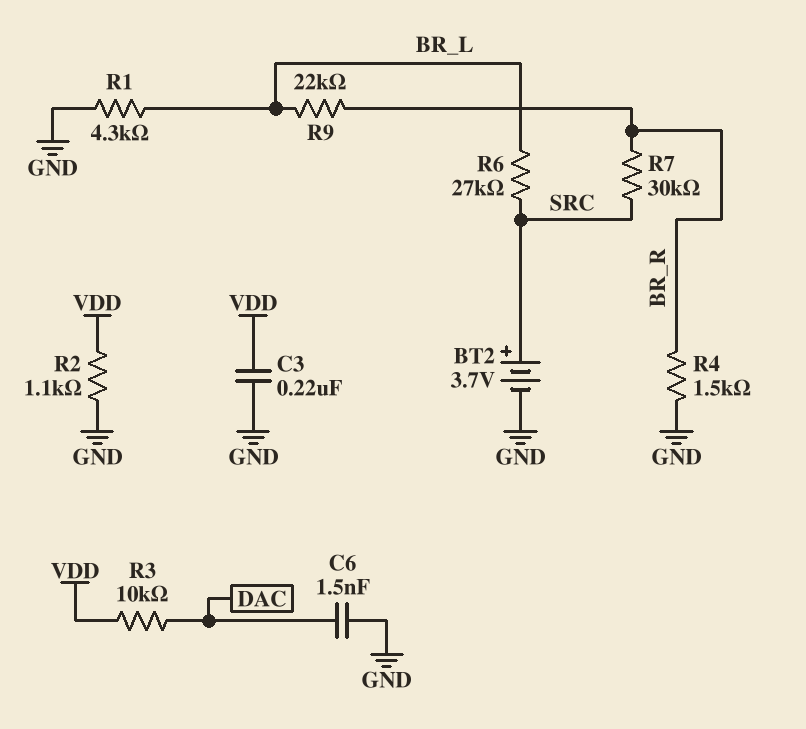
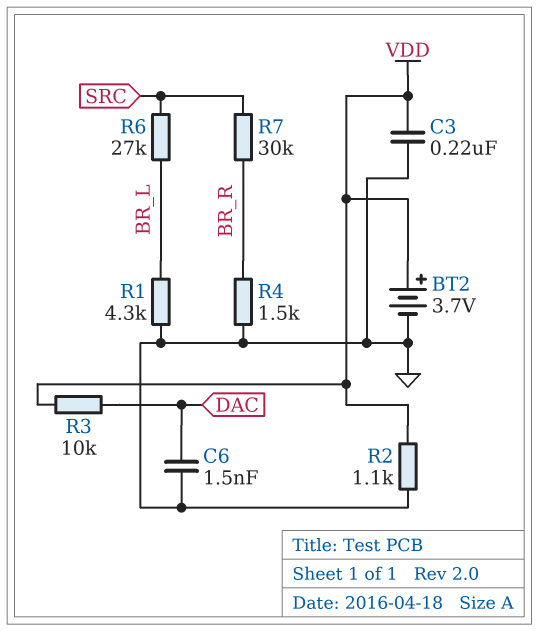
BT2: 3.7V (plus SRC, minus GND) -> 3.7V (plus VDD, minus GND)
R9: 22k (BR_L, BR_R) -> none

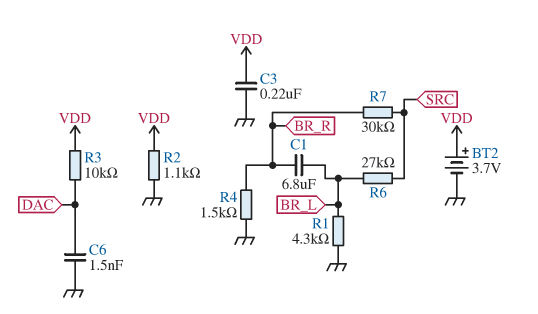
C1: none -> 6.8uF (BR_L, BR_R)

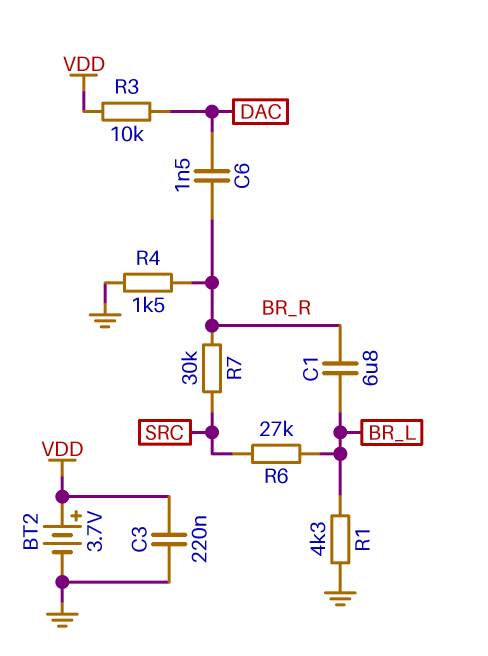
C6: 1.5nF (DAC, GND) -> 1.5nF (BR_R, DAC)
R2: 1.1k (GND, VDD) -> none

